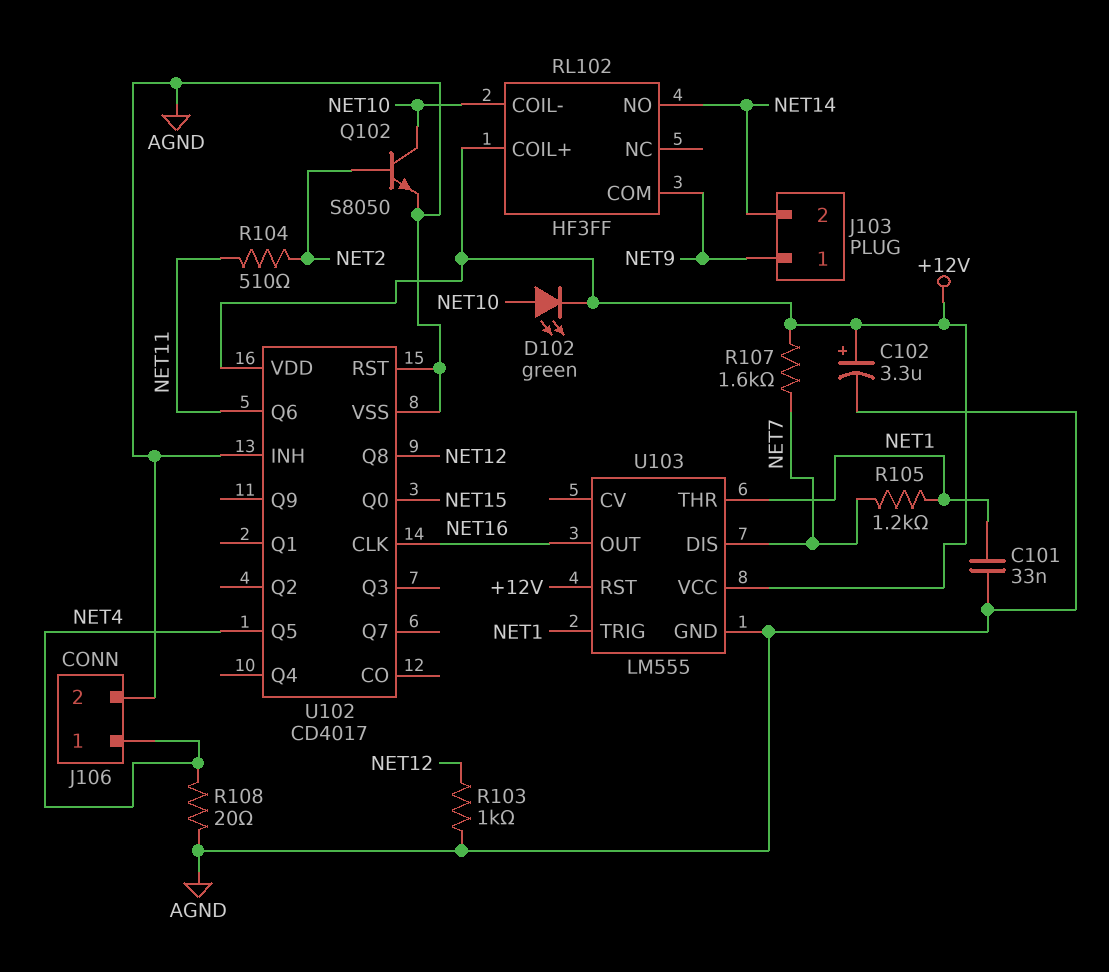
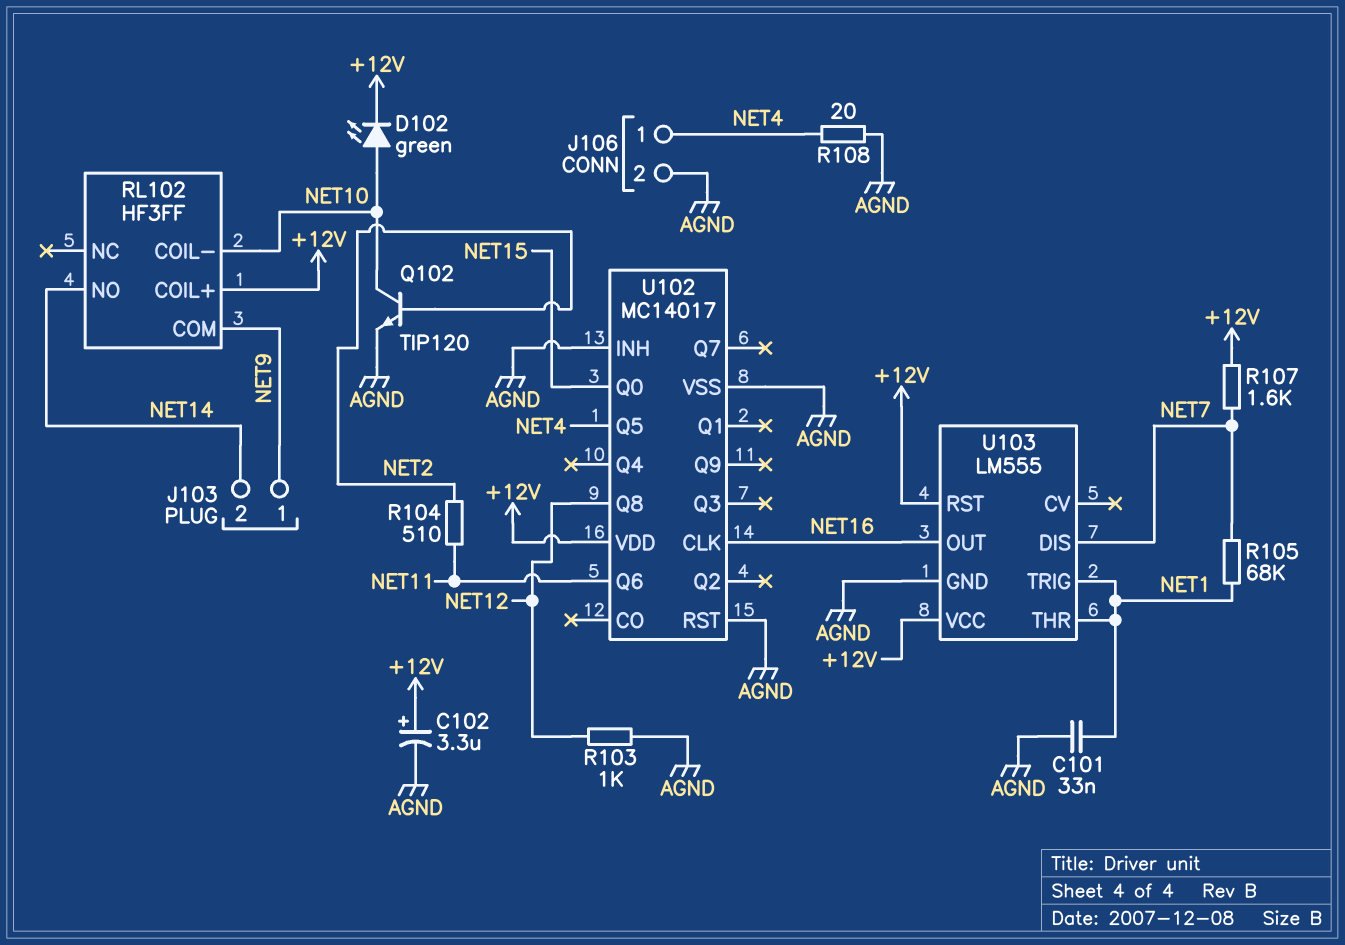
Q102: NPN S8050 (B NET2, C NET10, E AGND) -> NPN TIP120 (B NET2, C NET10, E AGND)
R105: 1.2k (NET1, NET7) -> 68k (NET1, NET7)
U102: CD4017 -> MC14017

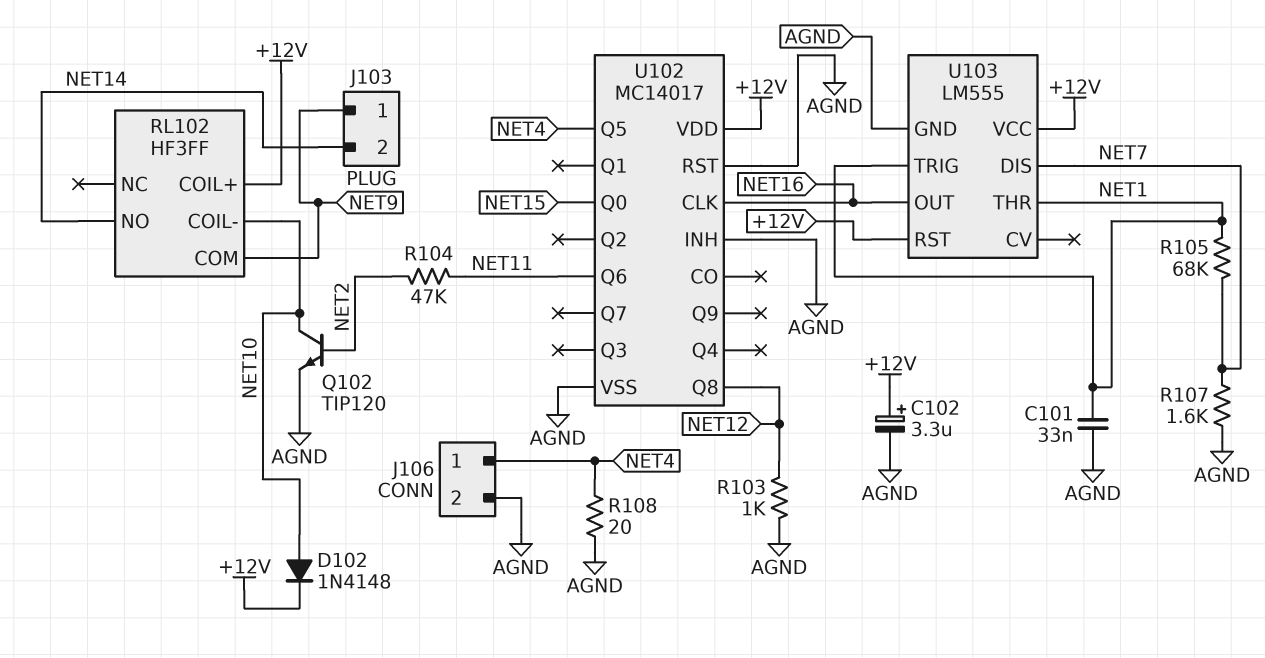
D102: LED green (A NET10, K +12V) -> diode 1N4148 (A NET10, K +12V)
R104: 510 (NET2, NET11) -> 47k (NET2, NET11)
R107: 1.6k (+12V, NET7) -> 1.6k (AGND, NET7)

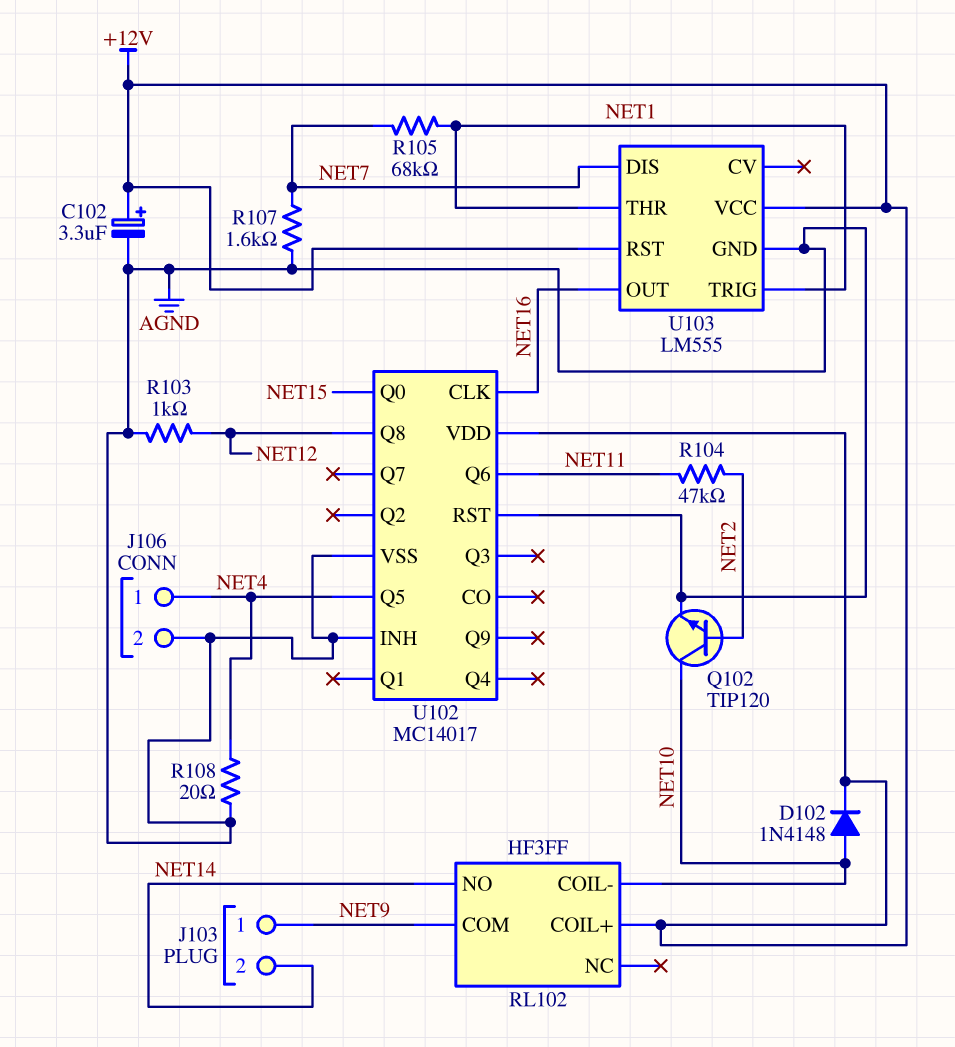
C101: 33nF (AGND, NET1) -> none

